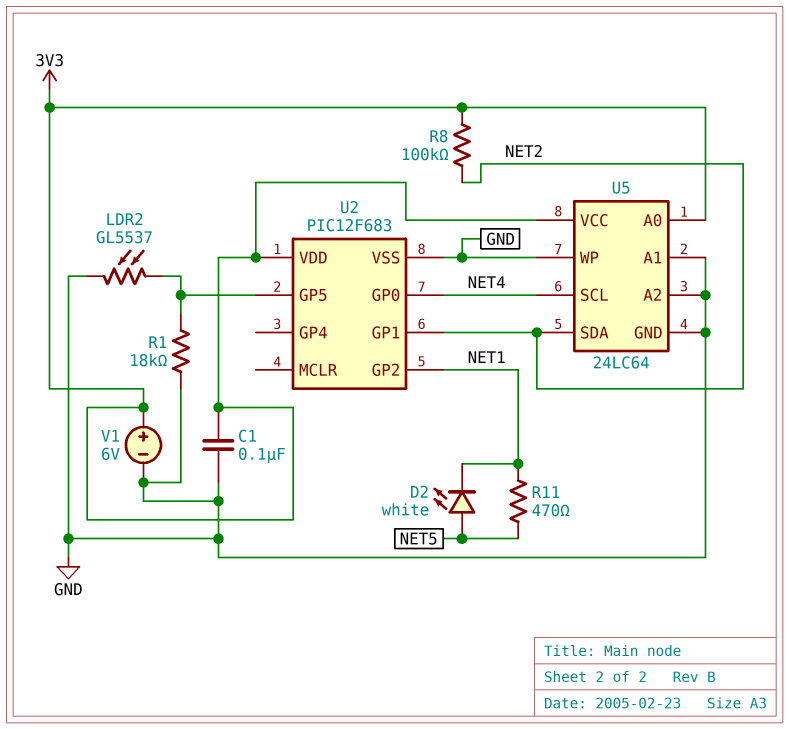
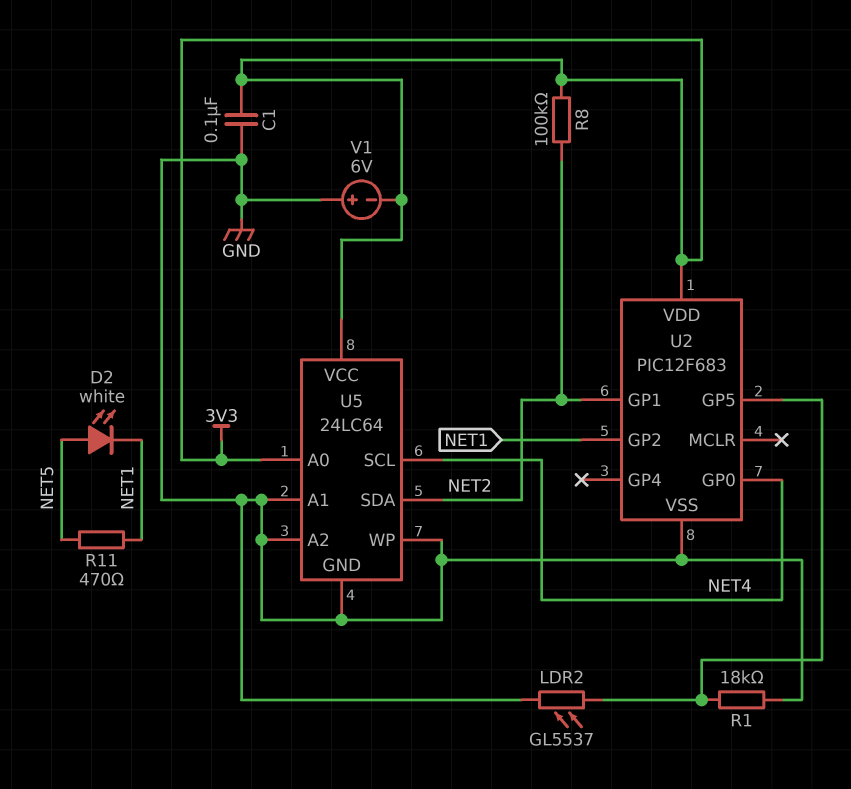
V1: 6V (plus 3V3, minus GND) -> 6V (plus GND, minus 3V3)

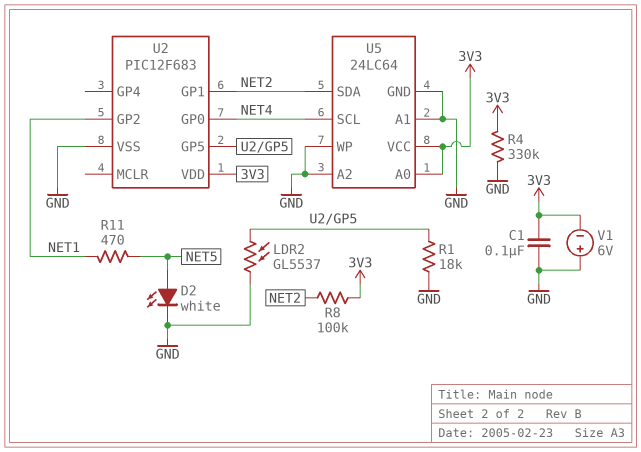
D2: LED white (A NET5, K NET1) -> LED white (A NET5, K GND)
R4: none -> 330k (3V3, GND)

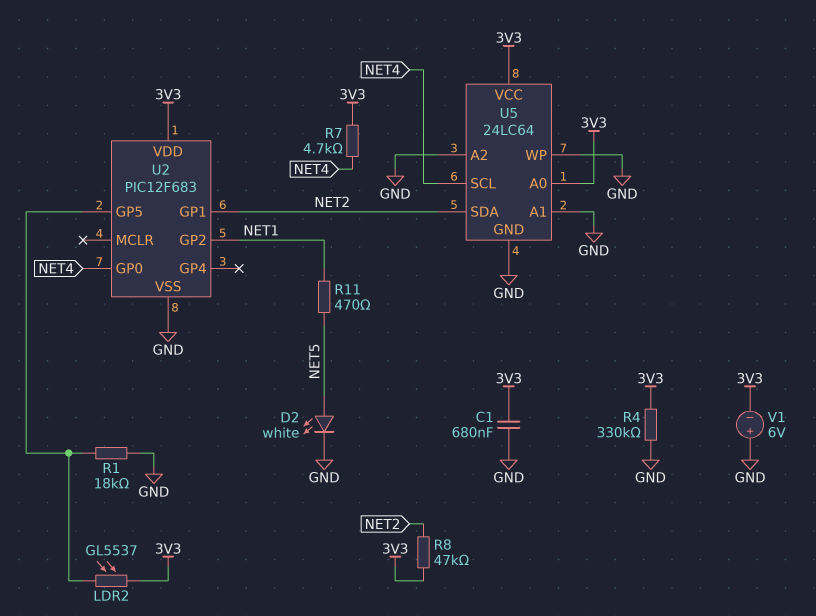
C1: 100nF (3V3, GND) -> 680nF (3V3, GND)
LDR2: GL5537 (GND, U2/GP5) -> GL5537 (3V3, U2/GP5)
R7: none -> 4.7k (3V3, NET4)
R8: 100k (3V3, NET2) -> 47k (3V3, NET2)

